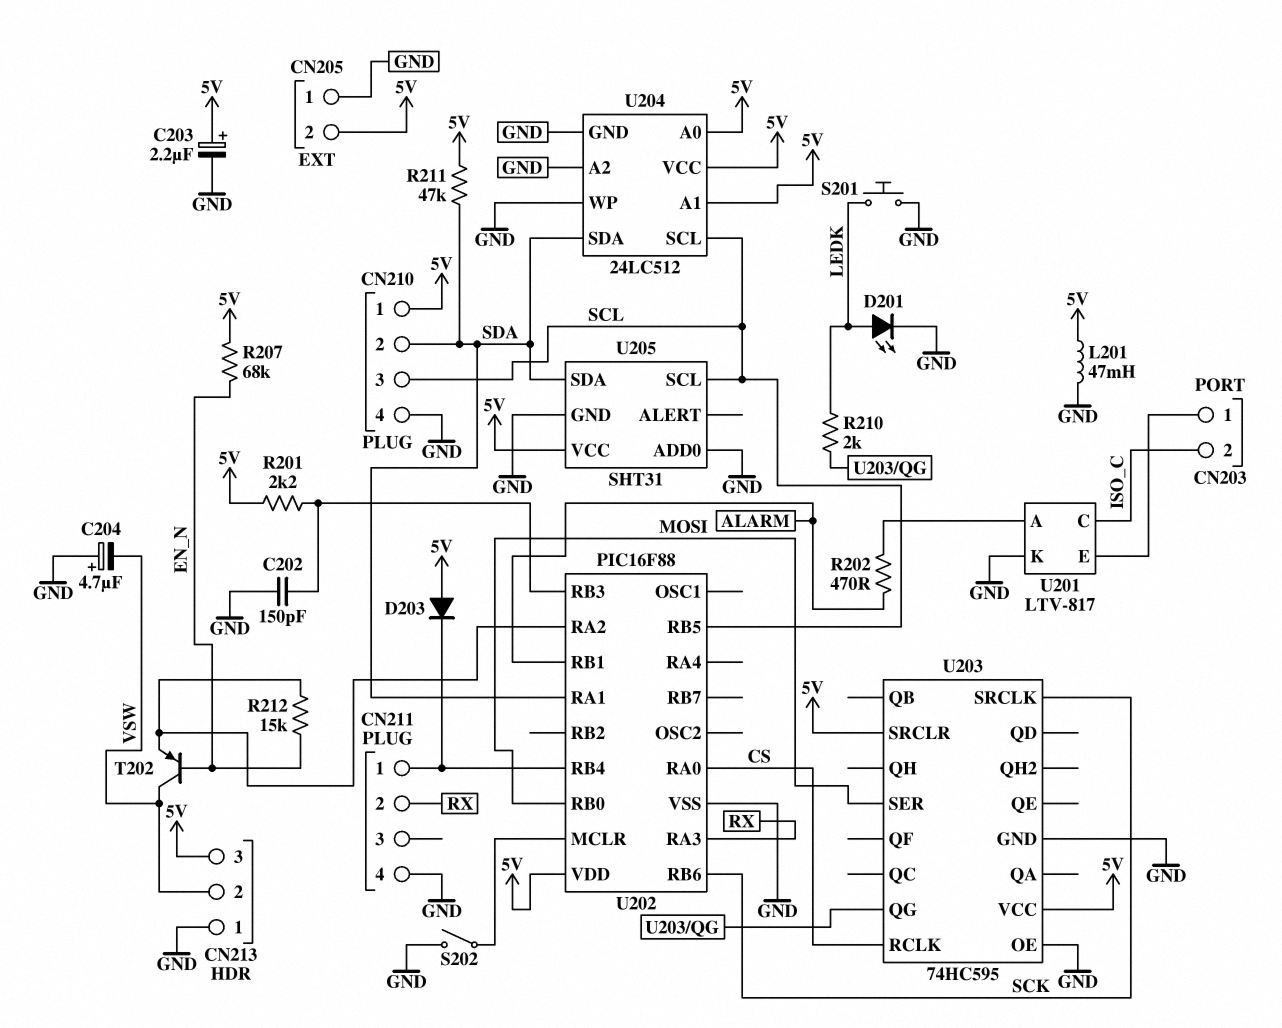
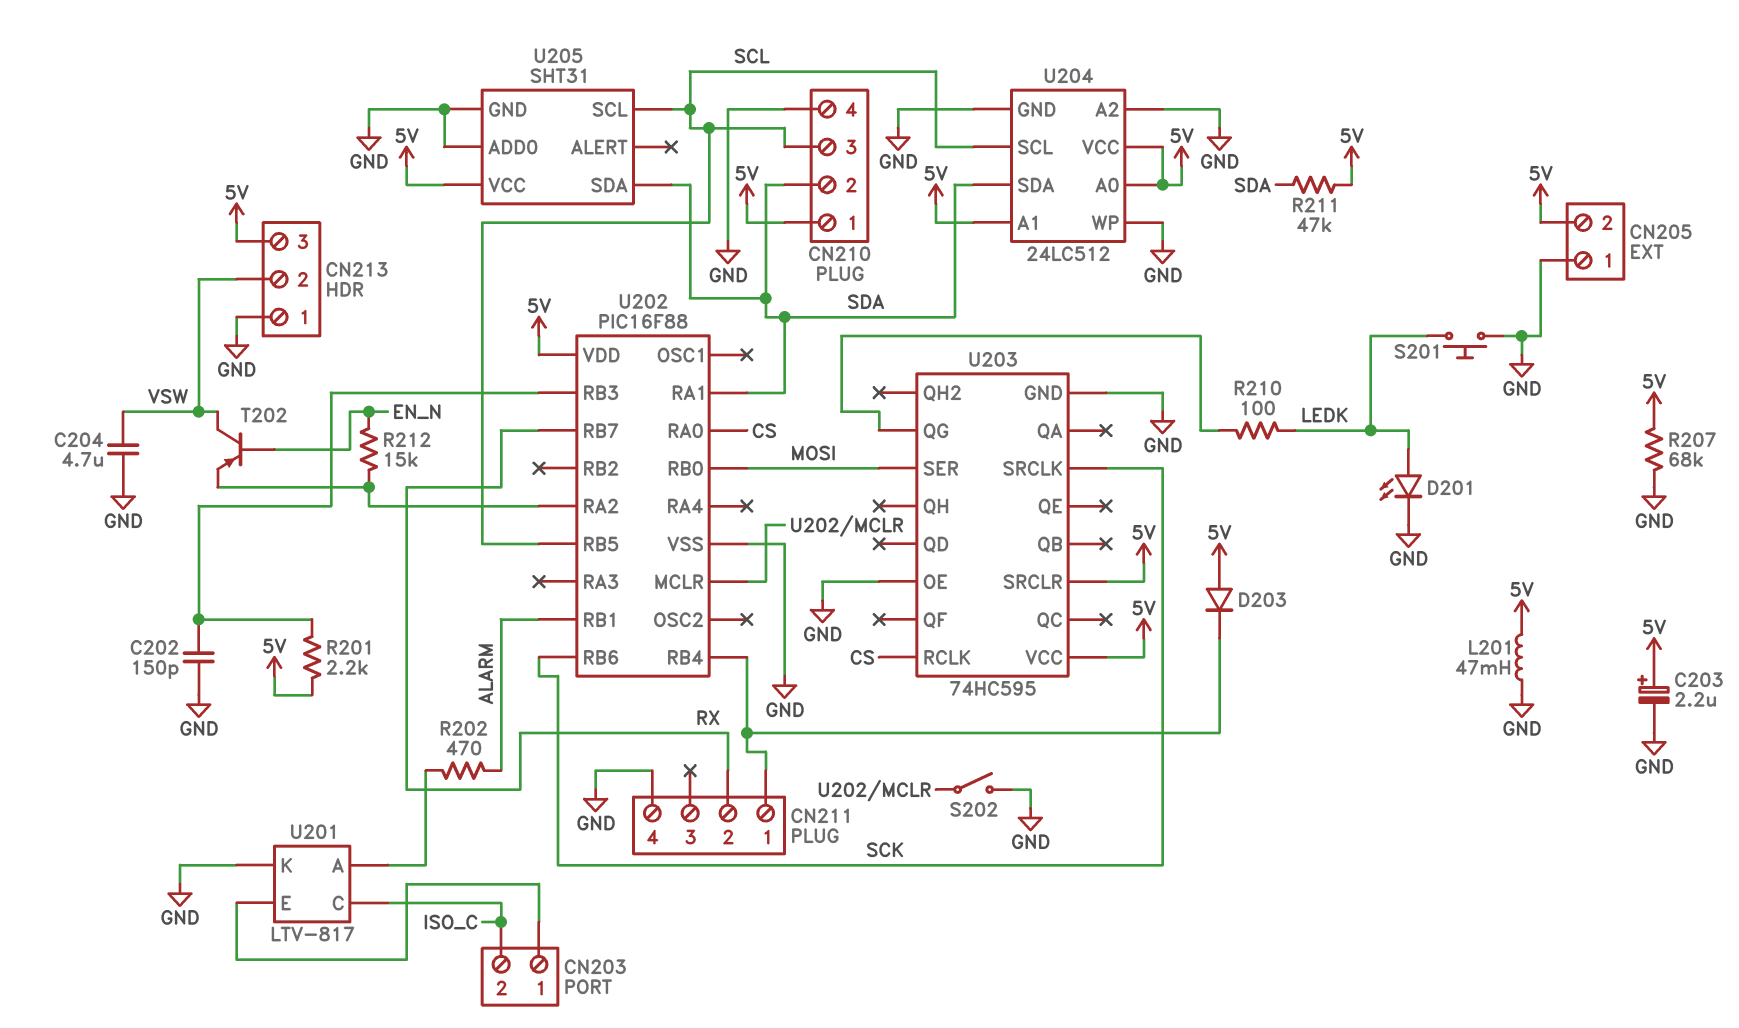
C204: 4.7uF (plus GND, minus VSW) -> 4.7uF (GND, VSW)
R207: 68k (5V, EN_N) -> 68k (5V, GND)
R210: 2k (LEDK, U203/QG) -> 100 (LEDK, U203/QG)
U202 pin RA3: RX -> none
U202 pin RB7: none -> RX

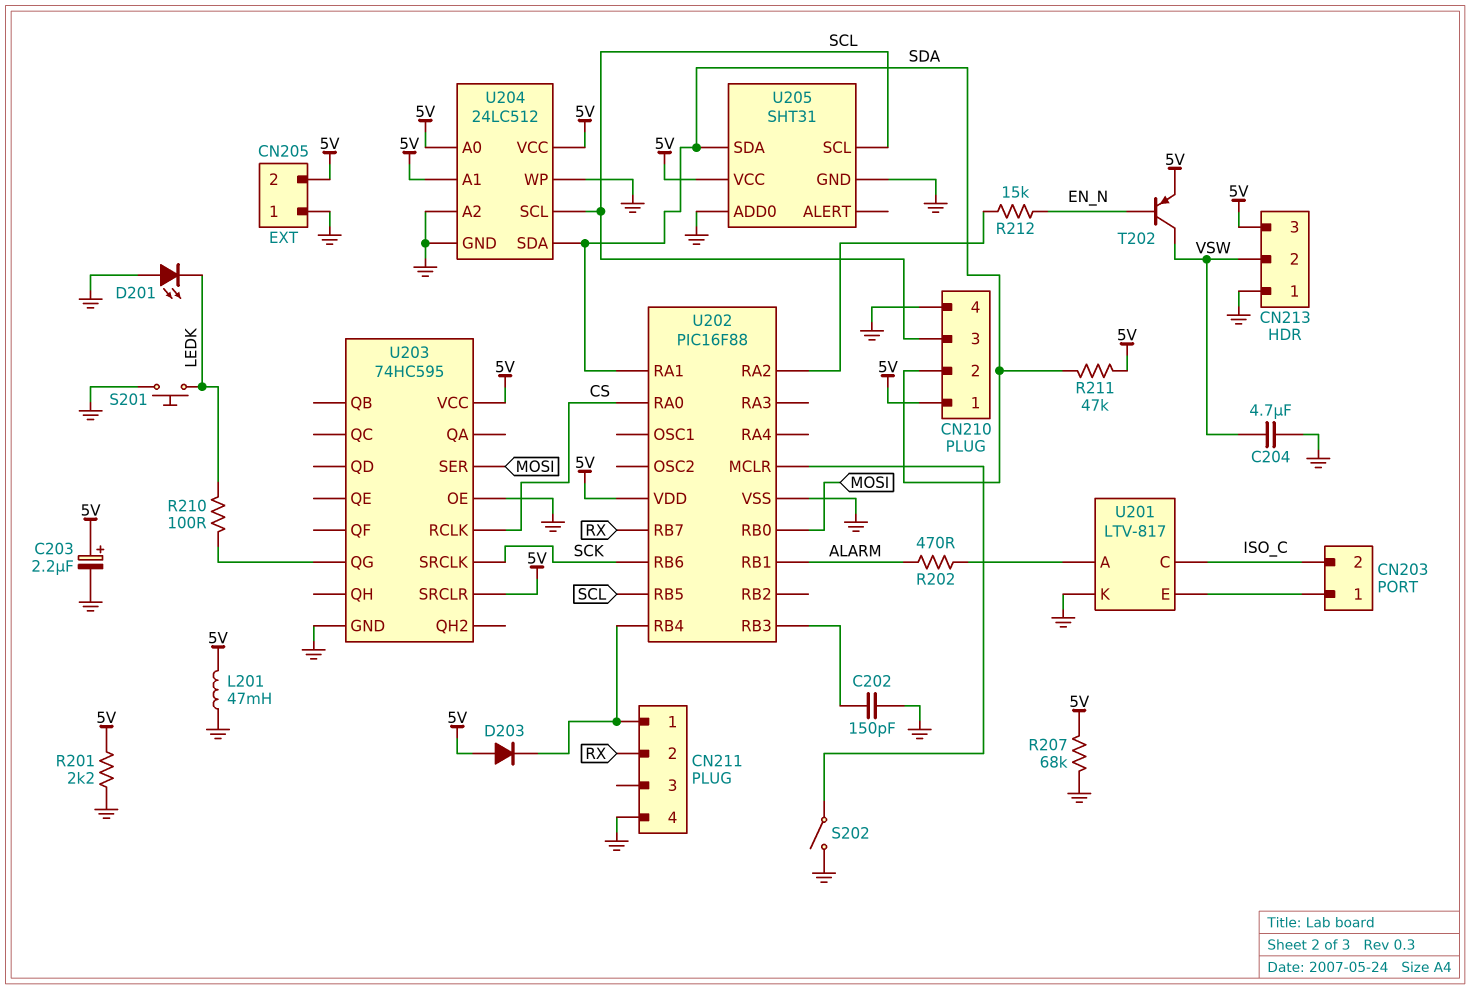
D201: LED (A LEDK, K GND) -> LED (A GND, K LEDK)
R201: 2.2k (5V, U202/RB3) -> 2.2k (5V, GND)
T202: PNP (B EN_N, C VSW, E U202/RA2) -> PNP (B EN_N, C VSW, E 5V)

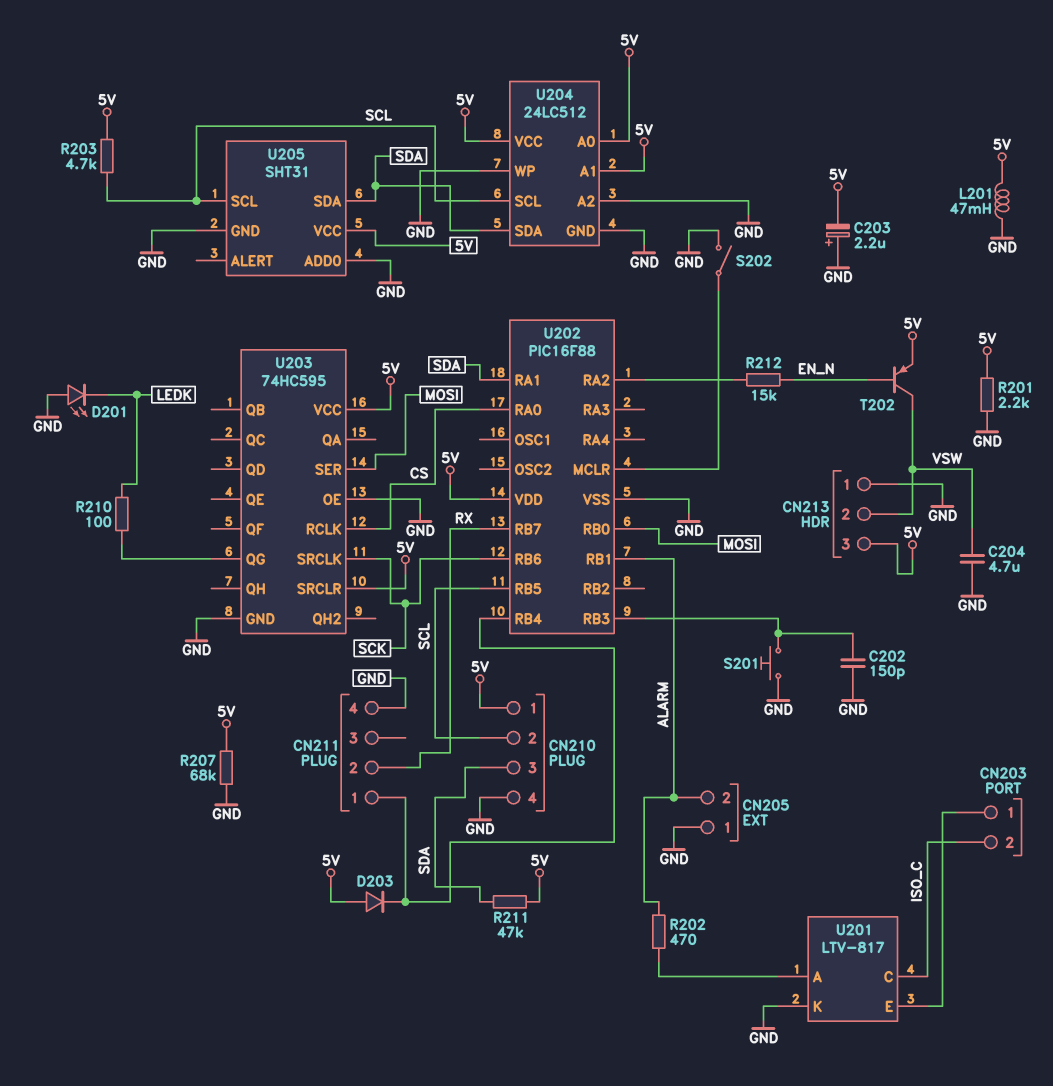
C203: 2.2uF (plus 5V, minus GND) -> 2.2uF (plus GND, minus 5V)
CN205 pin 2: 5V -> ALARM
CN210 pin 2: SDA -> SCL
CN210 pin 3: SCL -> SDA
R203: none -> 4.7k (5V, SCL)
S201: button (GND, LEDK) -> button (GND, U202/RB3)

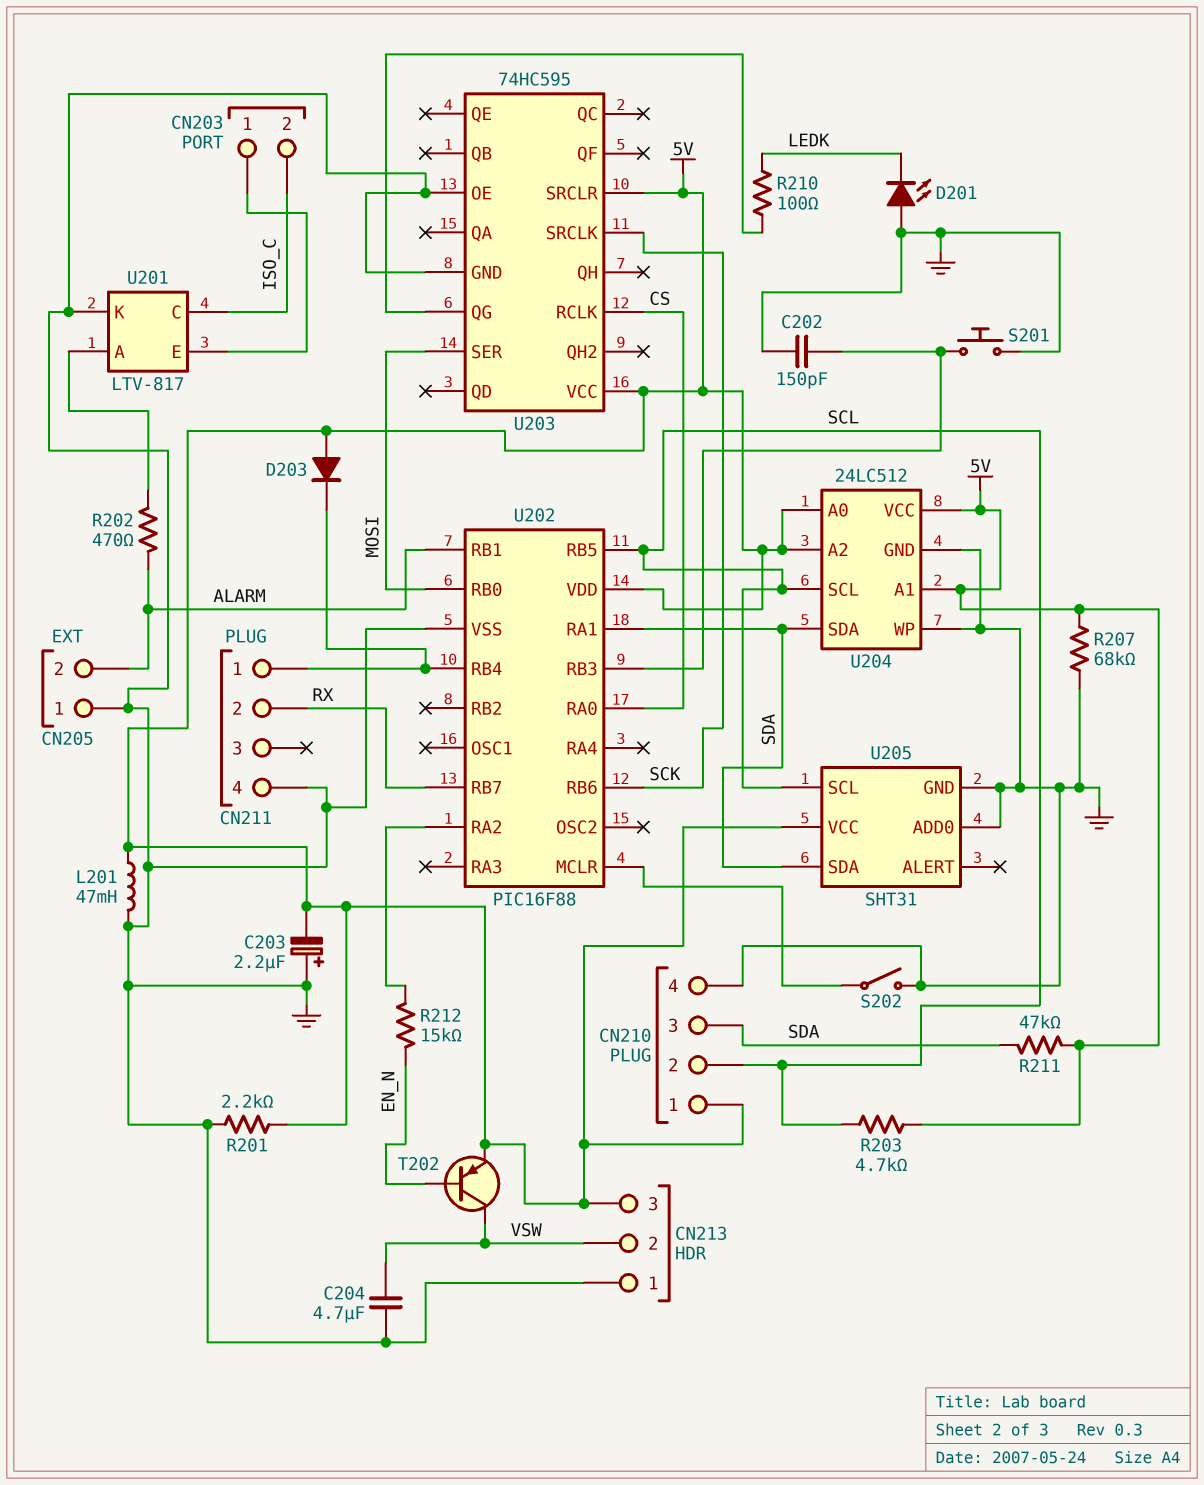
U204 pin A2: GND -> 5V

